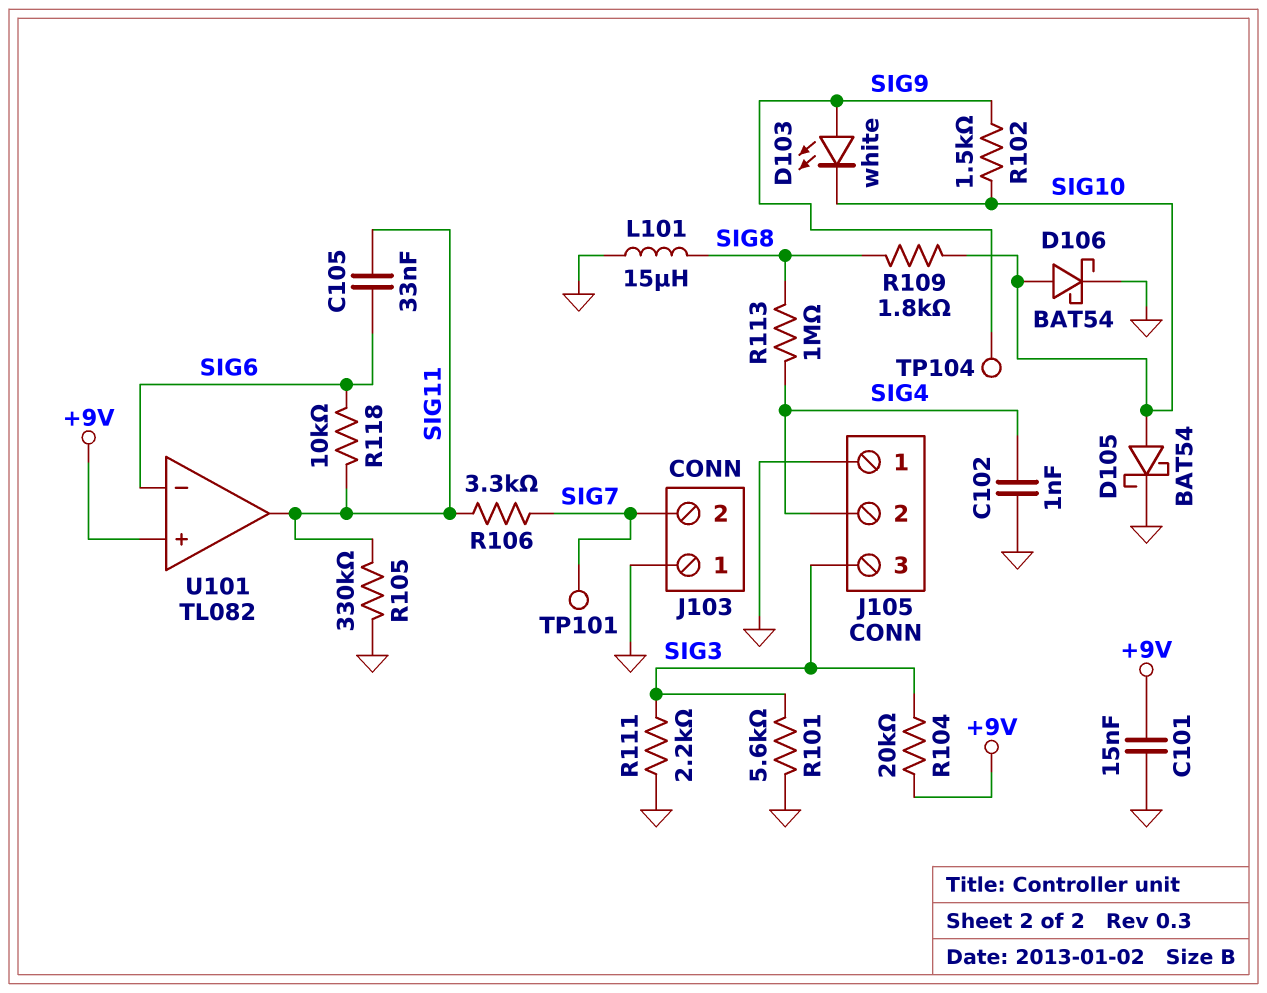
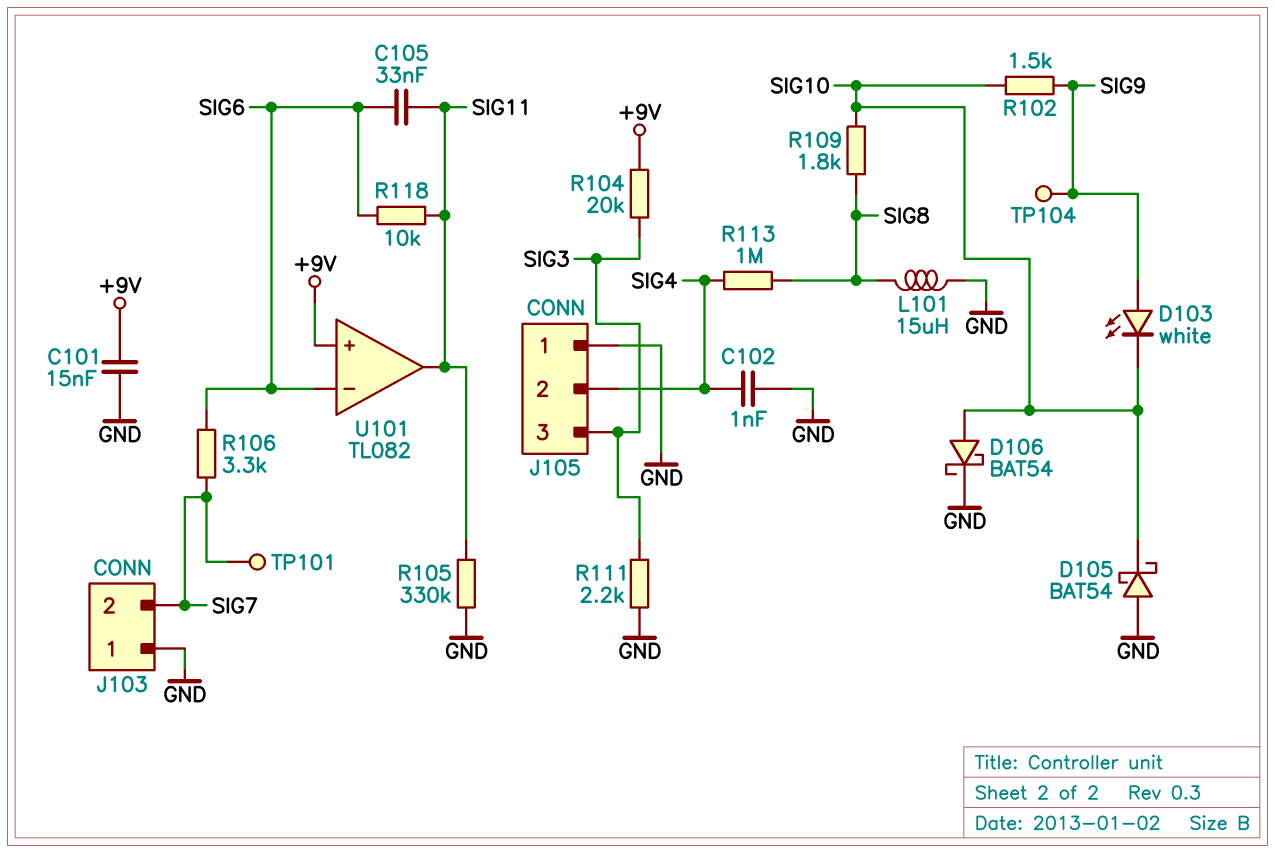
D105: schottky BAT54 (A SIG10, K GND) -> schottky BAT54 (A GND, K SIG10)
R101: 5.6k (GND, SIG3) -> none
R106: 3.3k (SIG7, SIG11) -> 3.3k (SIG6, SIG7)

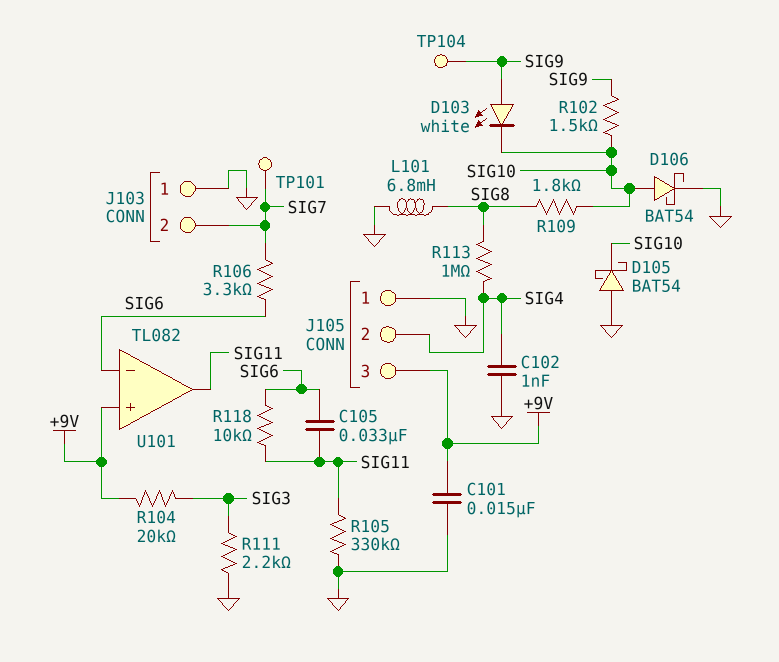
J105 pin 3: SIG3 -> +9V
L101: 15uH (GND, SIG8) -> 6.8mH (GND, SIG8)

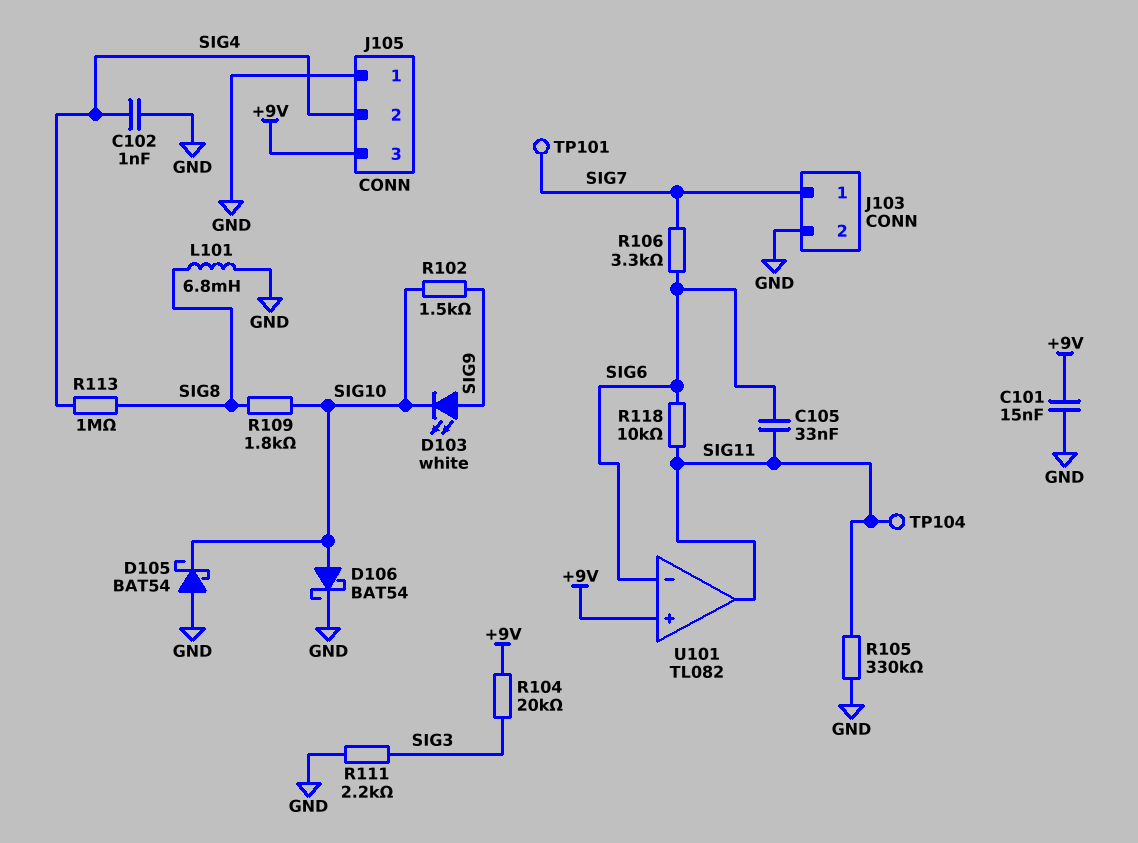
J103 pin 1: GND -> SIG7
J103 pin 2: SIG7 -> GND
TP104: test point (SIG9) -> test point (SIG11)

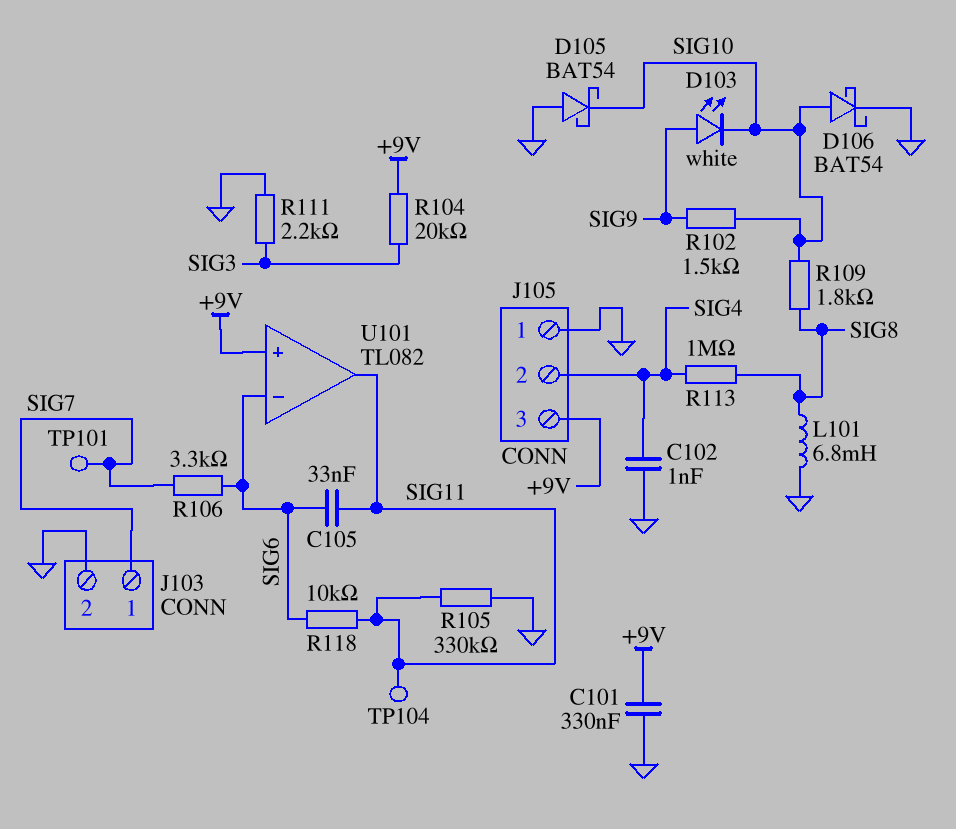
C101: 15nF (+9V, GND) -> 330nF (+9V, GND)

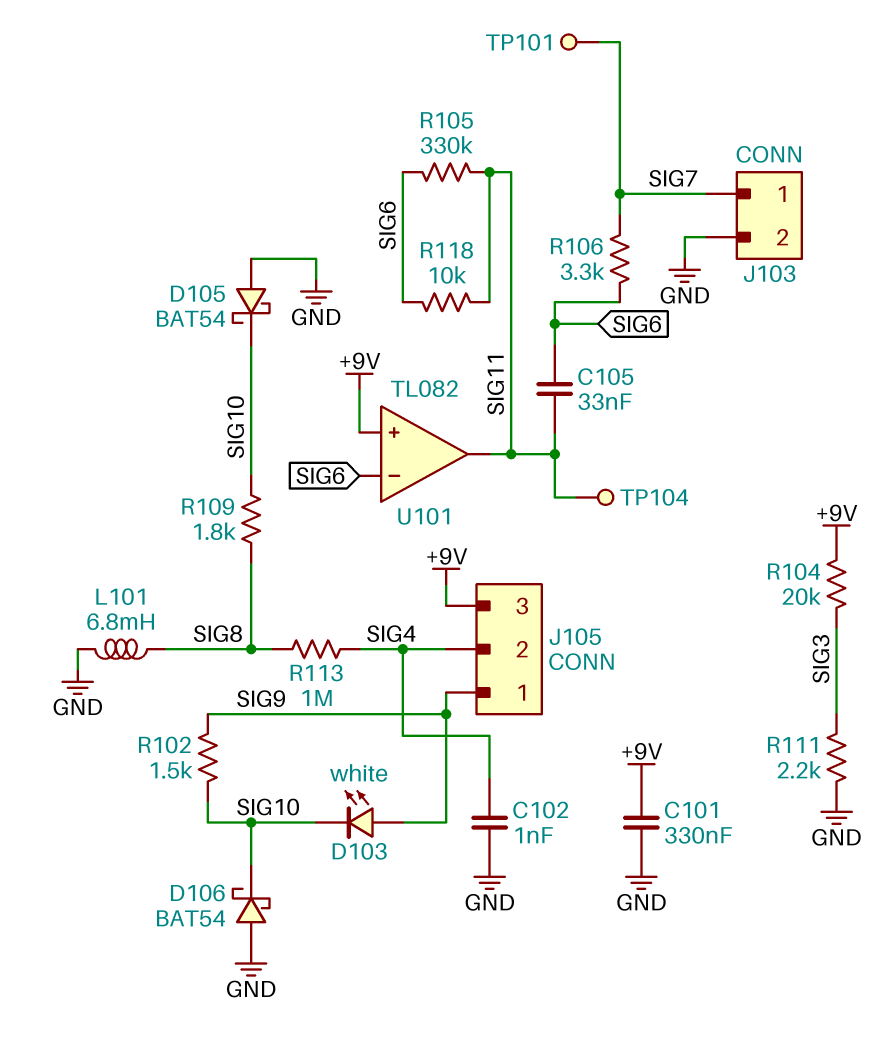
D106: schottky BAT54 (A SIG10, K GND) -> schottky BAT54 (A GND, K SIG10)
J105 pin 1: GND -> SIG9
R105: 330k (GND, SIG11) -> 330k (SIG6, SIG11)

